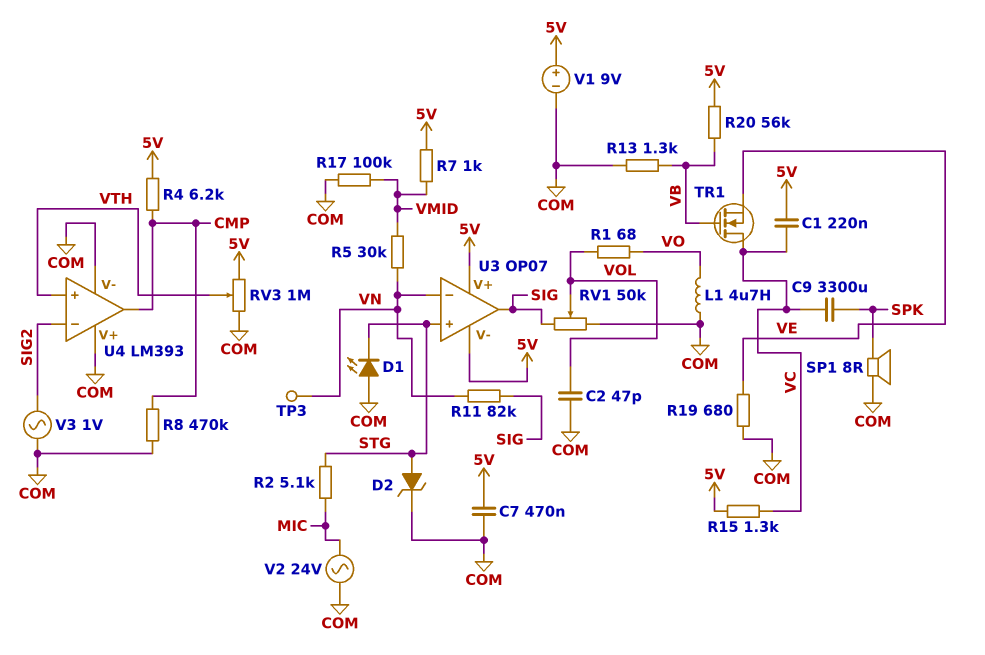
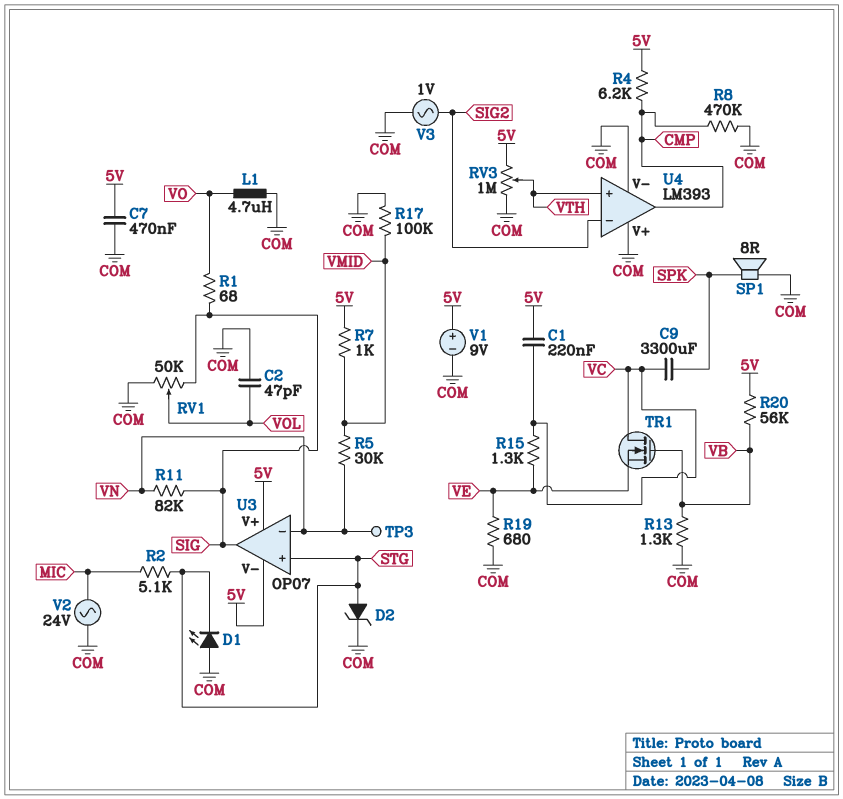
R1: 68 (VO, VOL) -> 68 (SIG, VO)
R15: 1.3k (5V, VC) -> 1.3k (VC, VE)

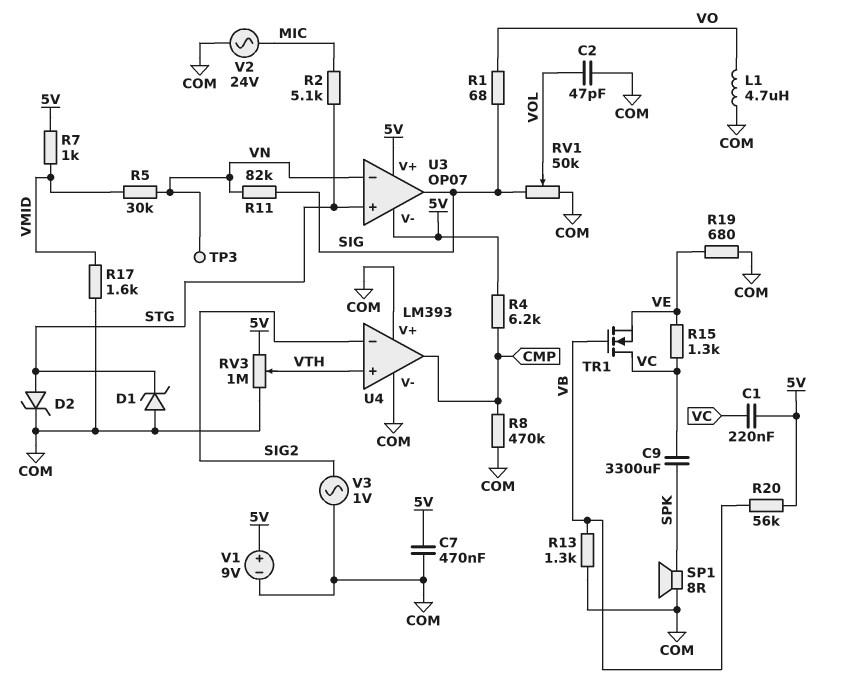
D1: LED (A COM, K STG) -> zener (A COM, K STG)
R17: 100k (COM, VMID) -> 1.6k (COM, VMID)

